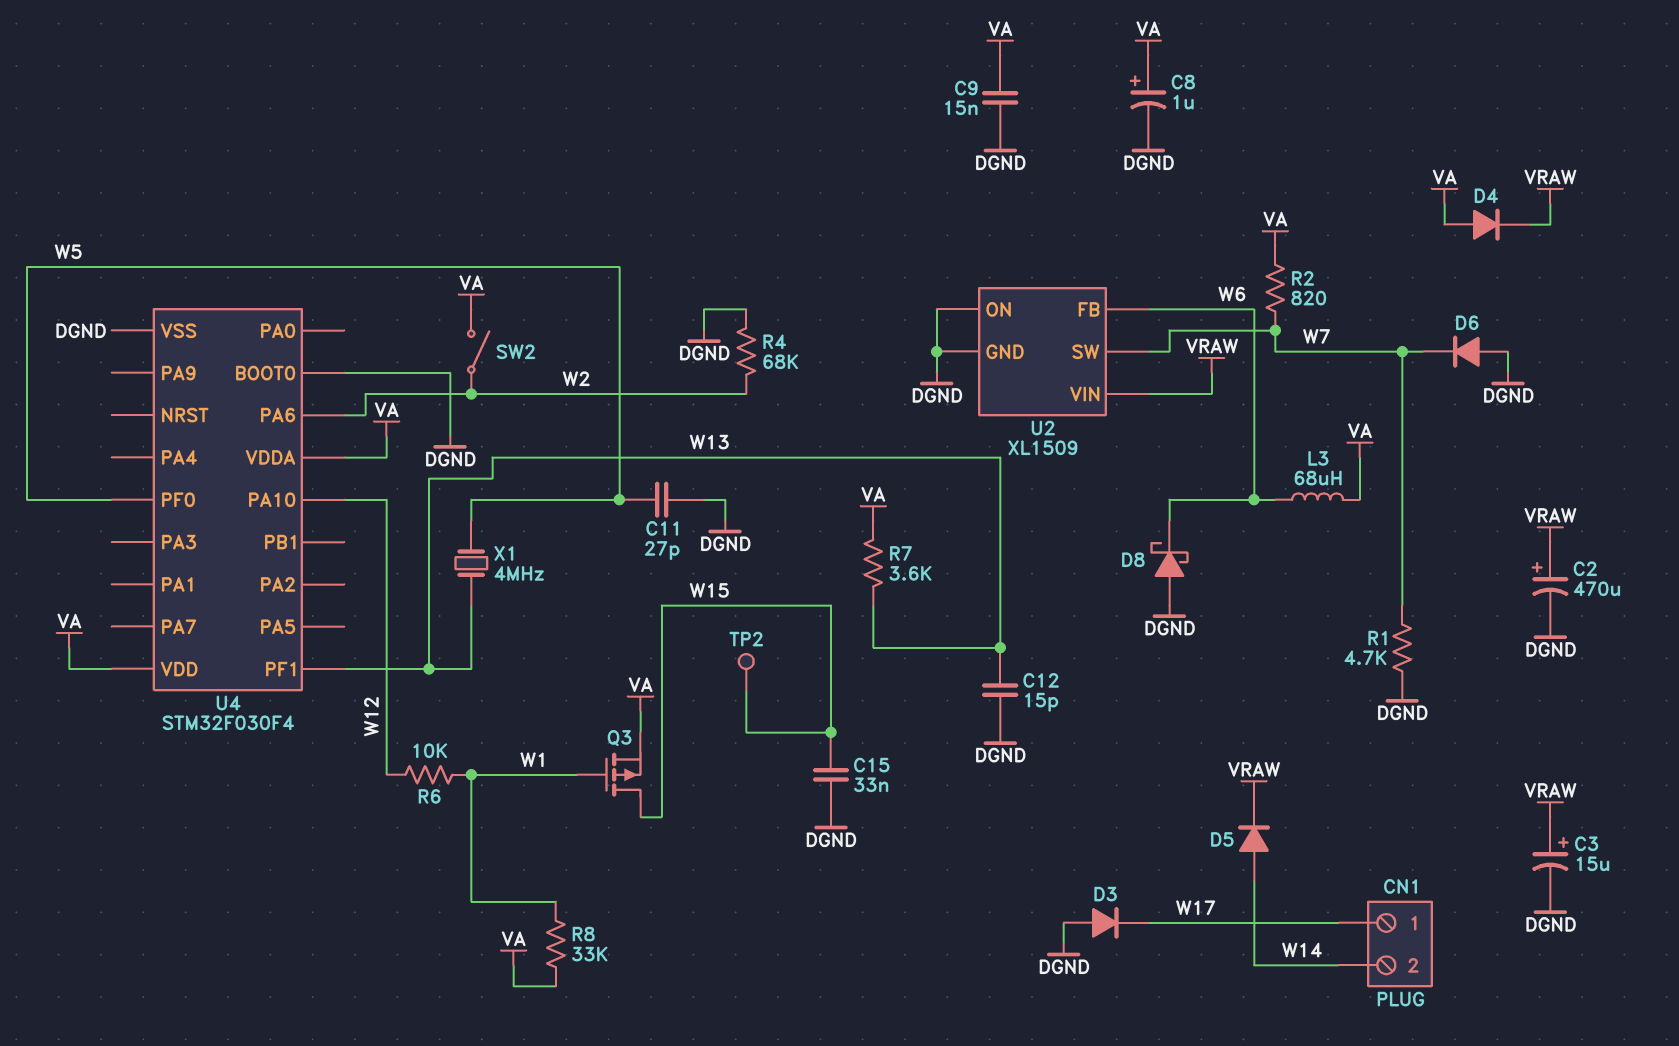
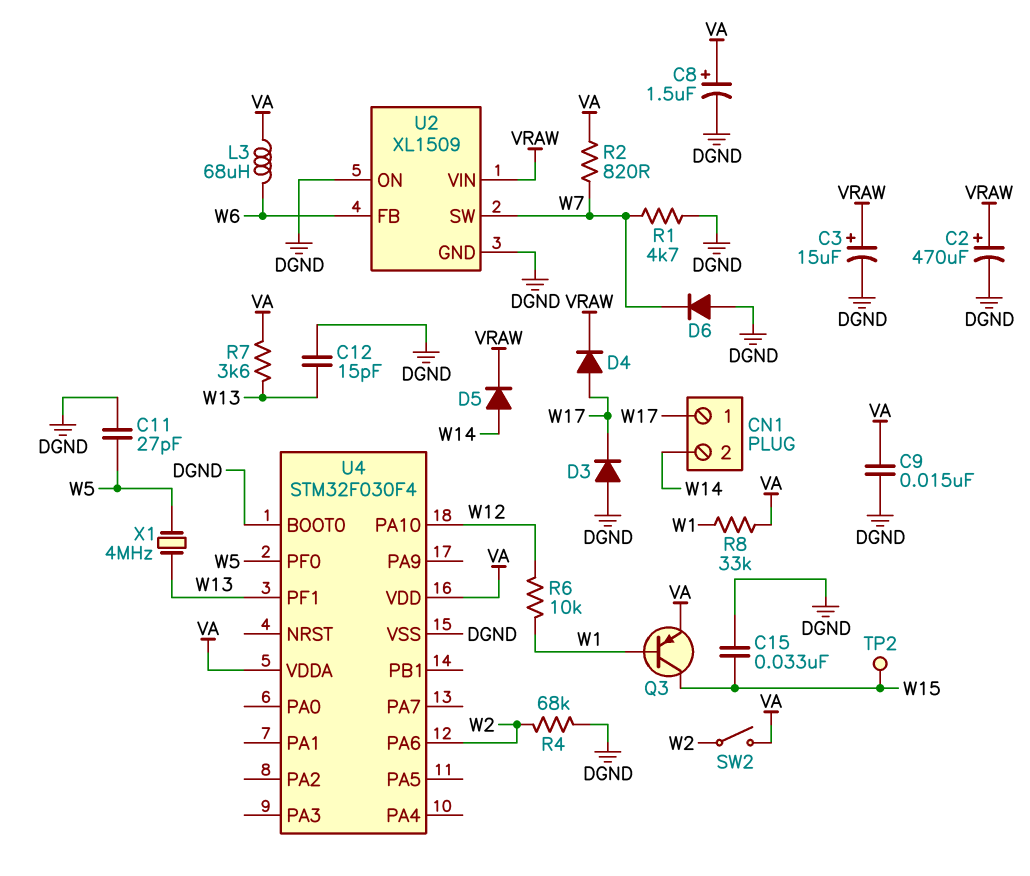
C8: 1uF (plus VA, minus DGND) -> 1.5uF (plus VA, minus DGND)
D4: diode (A VA, K VRAW) -> diode (A W17, K VRAW)
D8: schottky (A DGND, K W6) -> none
Q3: PMOS (G W1, D W15, S VA) -> PNP (B W1, C W15, E VA)

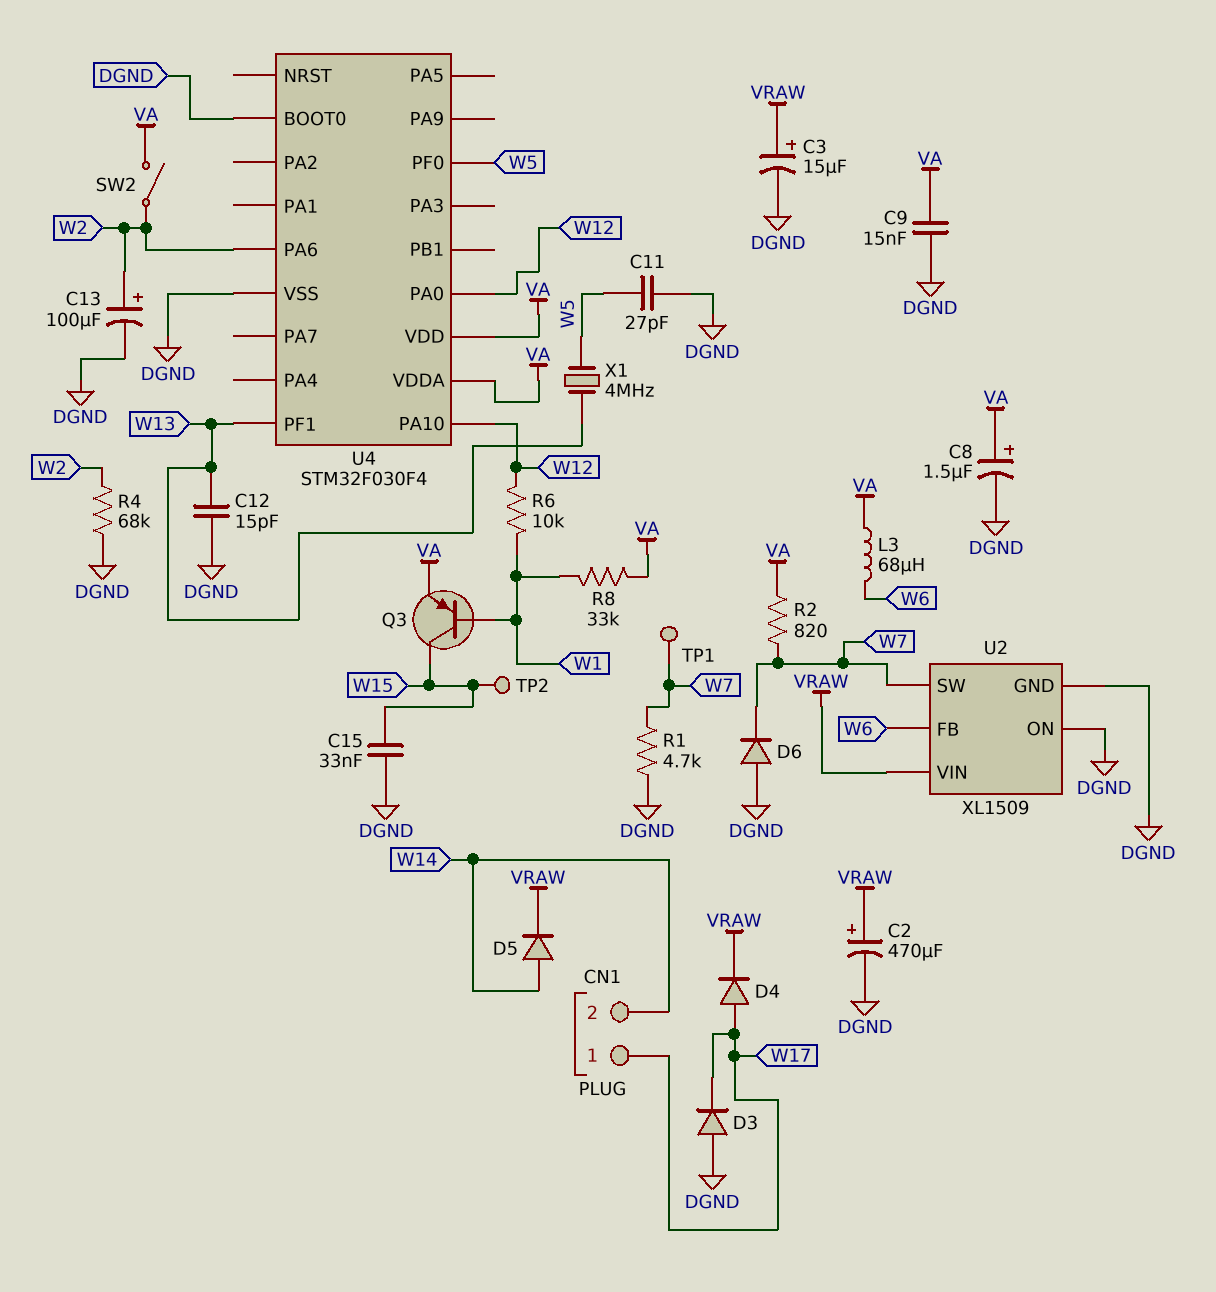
C13: none -> 100uF (plus W2, minus DGND)
R7: 3.6k (VA, W13) -> none
TP1: none -> test point (W7)
U4 pin PA0: none -> W12

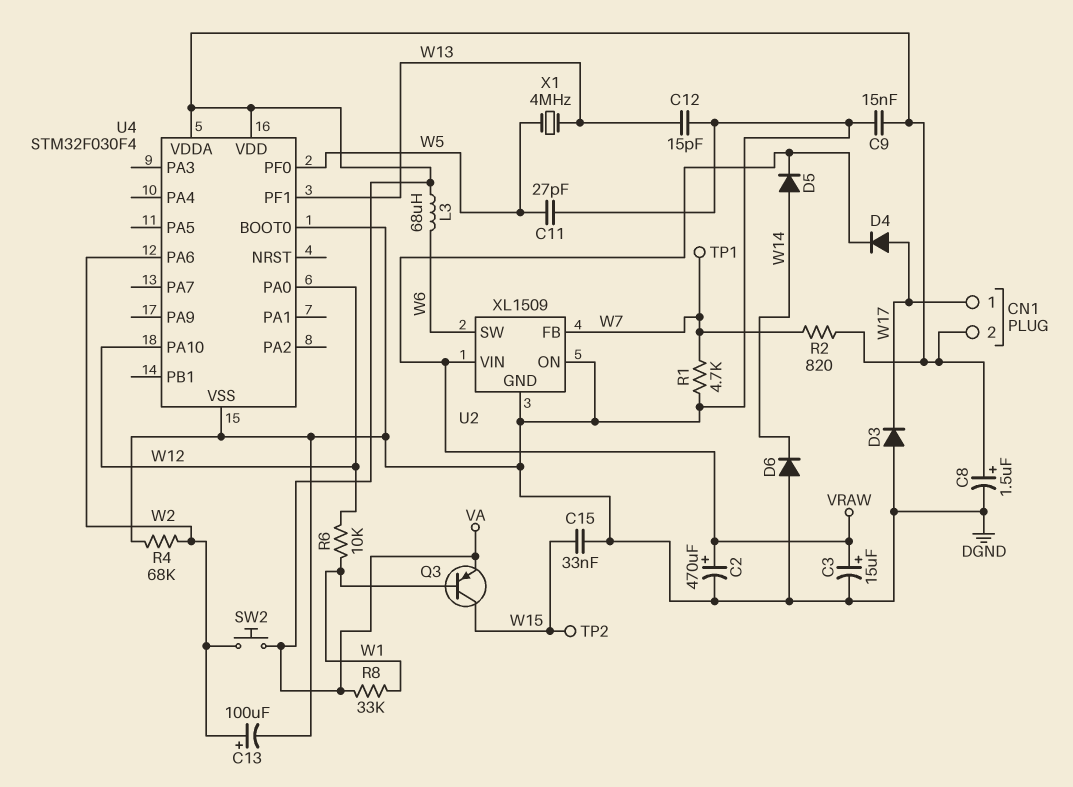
CN1 pin 2: W14 -> VA
D6: diode (A DGND, K W7) -> diode (A DGND, K W14)
SW2: switch (VA, W2) -> button (VA, W2)
U2 pin FB: W6 -> W7
U2 pin SW: W7 -> W6

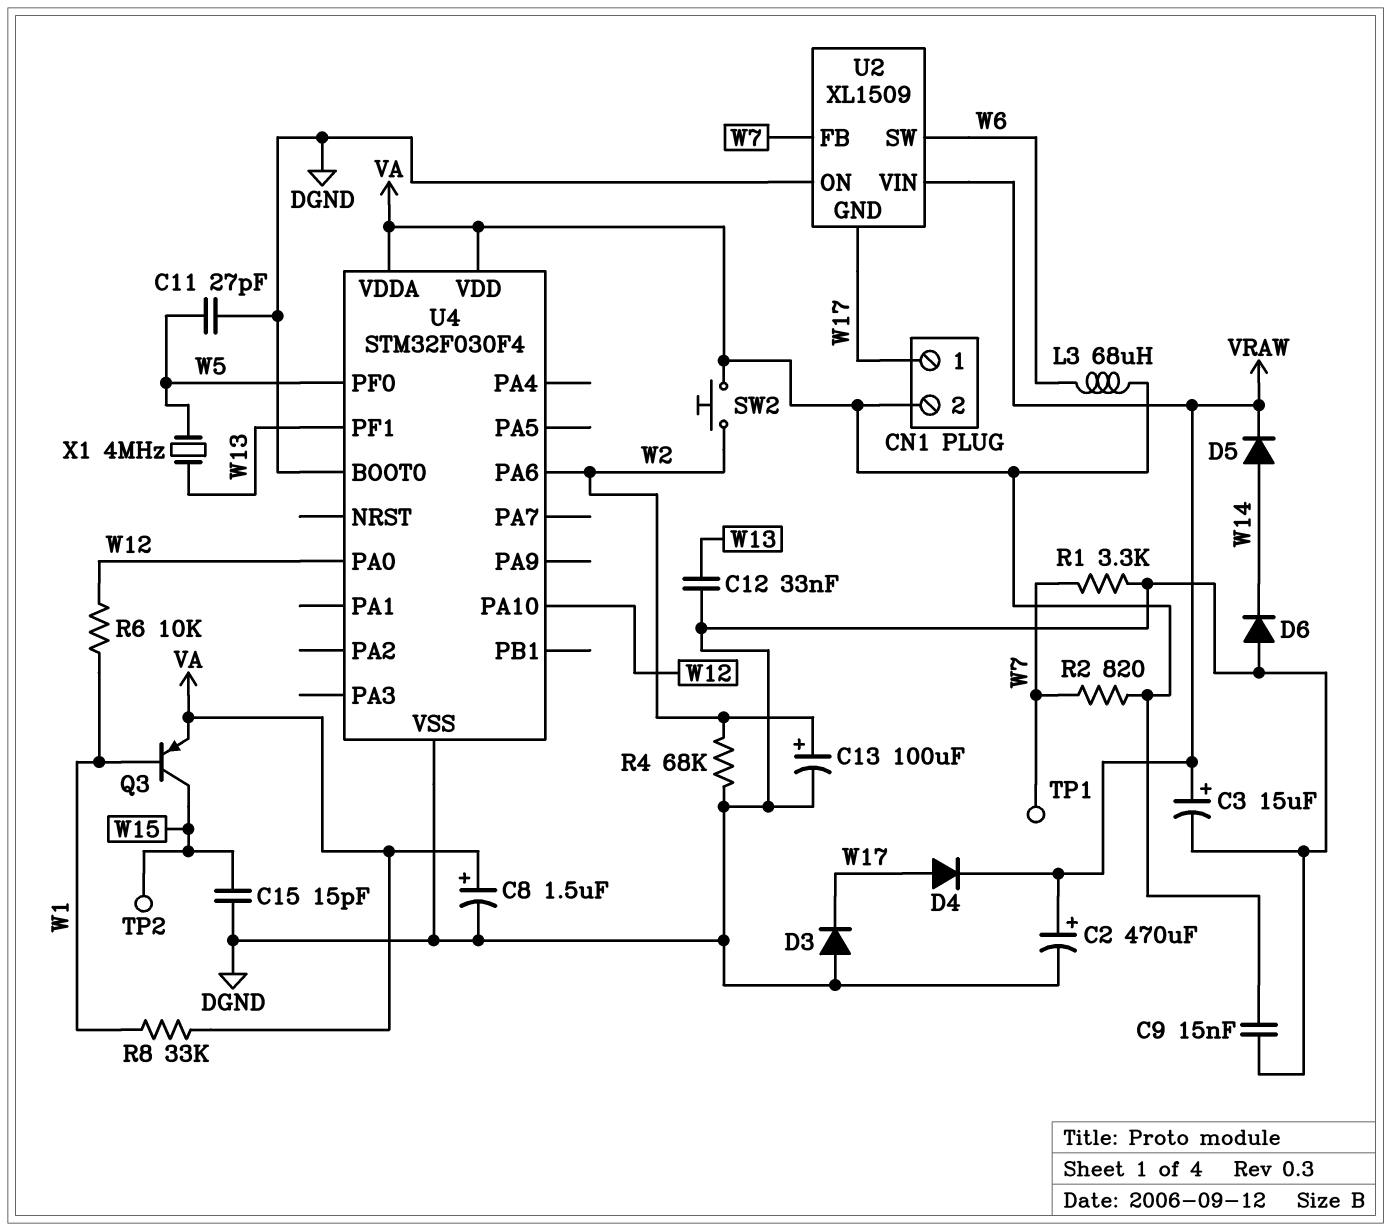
C12: 15pF (DGND, W13) -> 33nF (DGND, W13)
C15: 33nF (DGND, W15) -> 15pF (DGND, W15)
R1: 4.7k (DGND, W7) -> 3.3k (DGND, W7)
U2 pin GND: DGND -> W17

